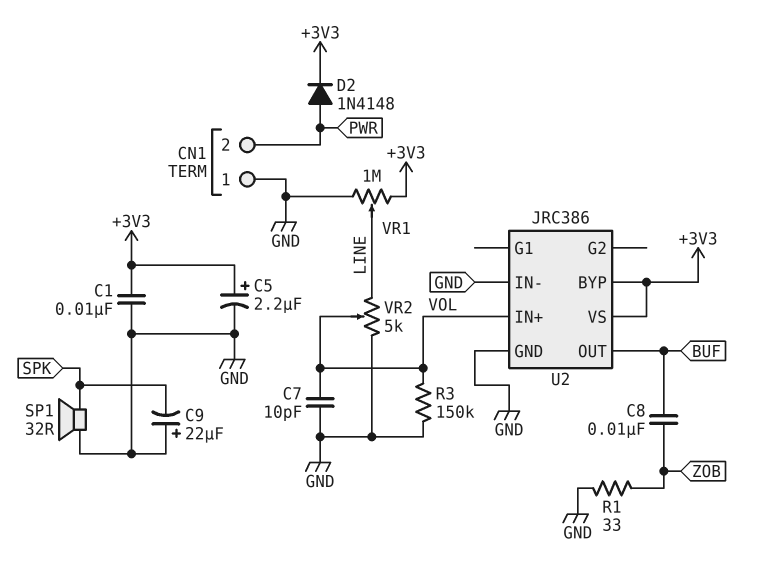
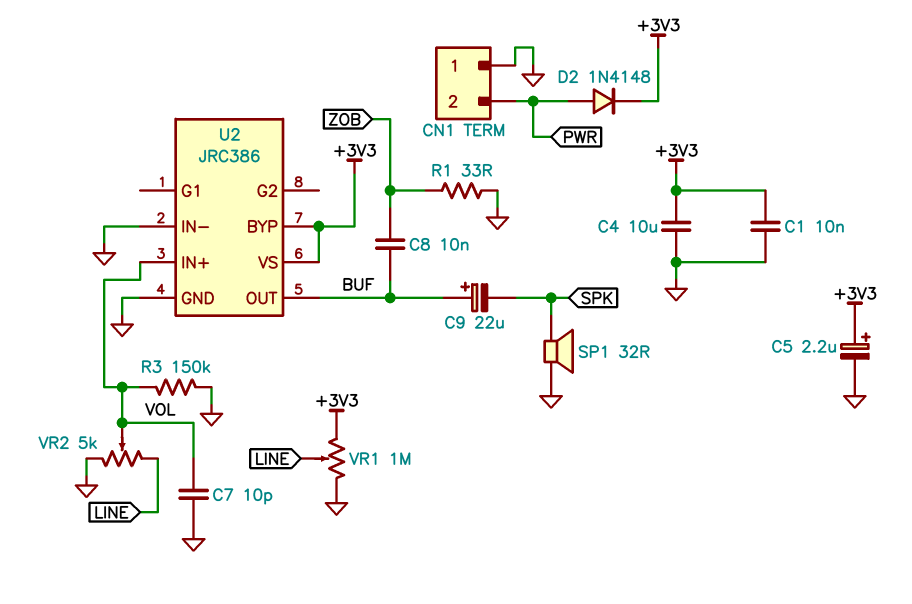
C4: none -> 10uF (+3V3, GND)
C9: 22uF (plus GND, minus SPK) -> 22uF (plus BUF, minus SPK)

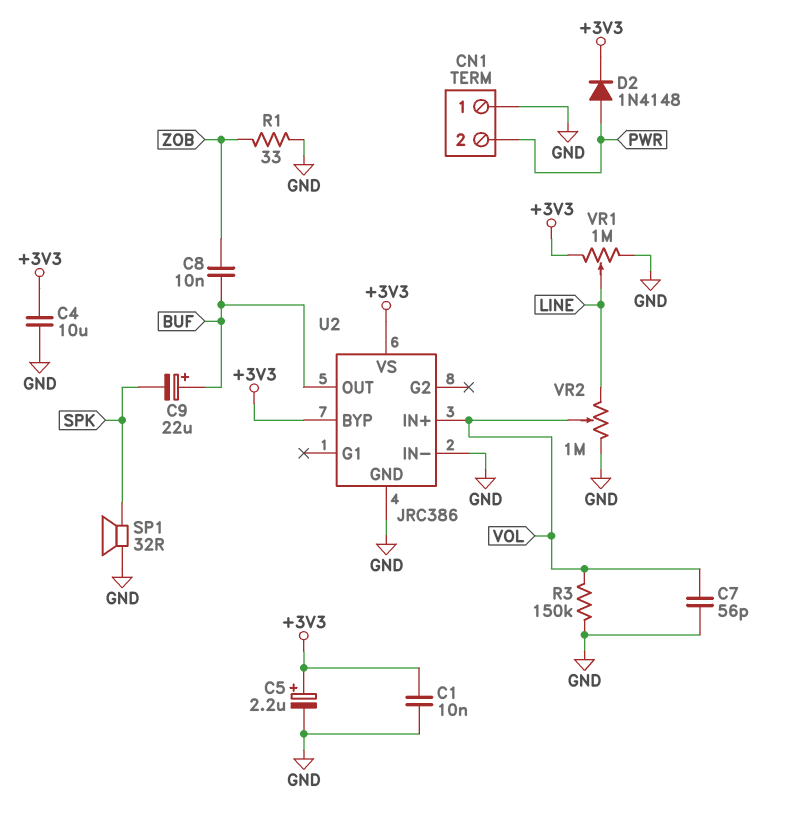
C7: 10pF (GND, VOL) -> 56pF (GND, VOL)
VR2: 5k (GND, LINE, wiper VOL) -> 1M (GND, LINE, wiper VOL)

